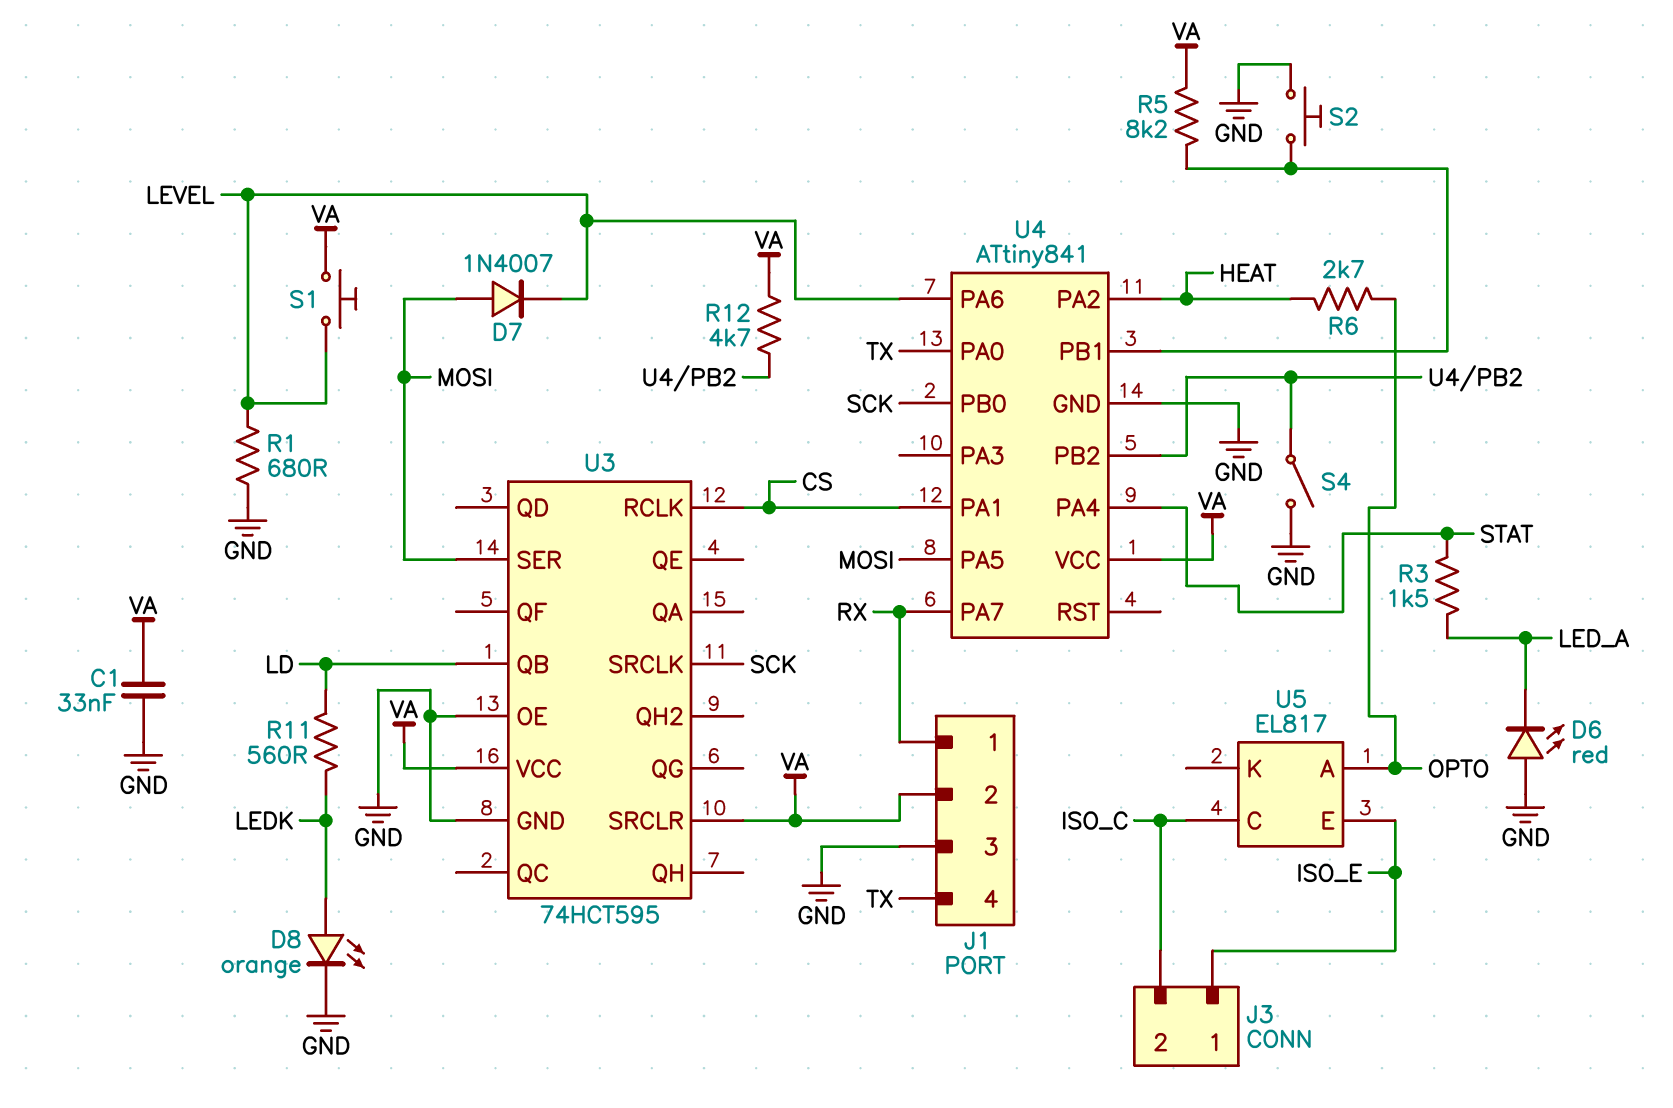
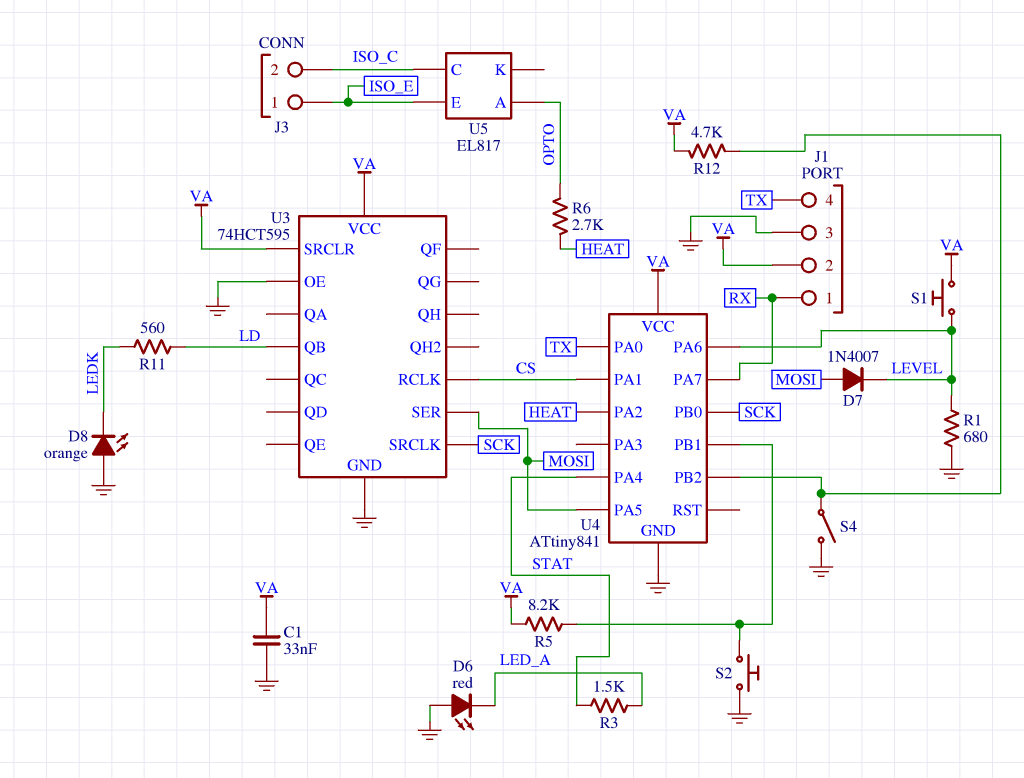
D8: LED orange (A LEDK, K GND) -> LED orange (A GND, K LEDK)

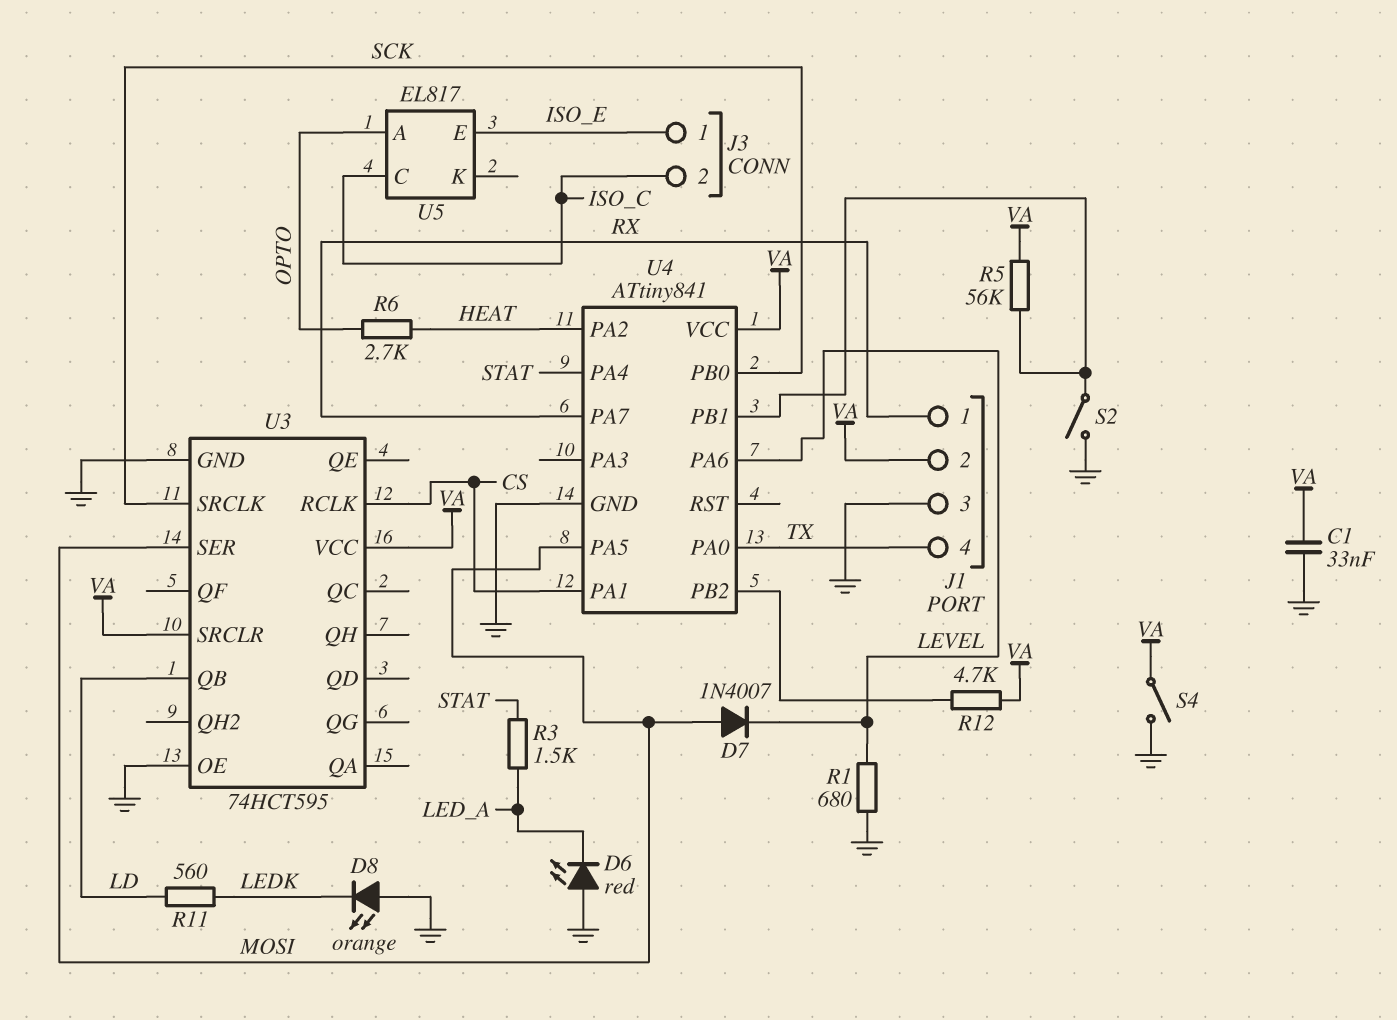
R5: 8.2k (U4/PB1, VA) -> 56k (U4/PB1, VA)
S1: button (LEVEL, VA) -> none
S2: button (GND, U4/PB1) -> switch (GND, U4/PB1)
S4: switch (GND, U4/PB2) -> switch (GND, VA)

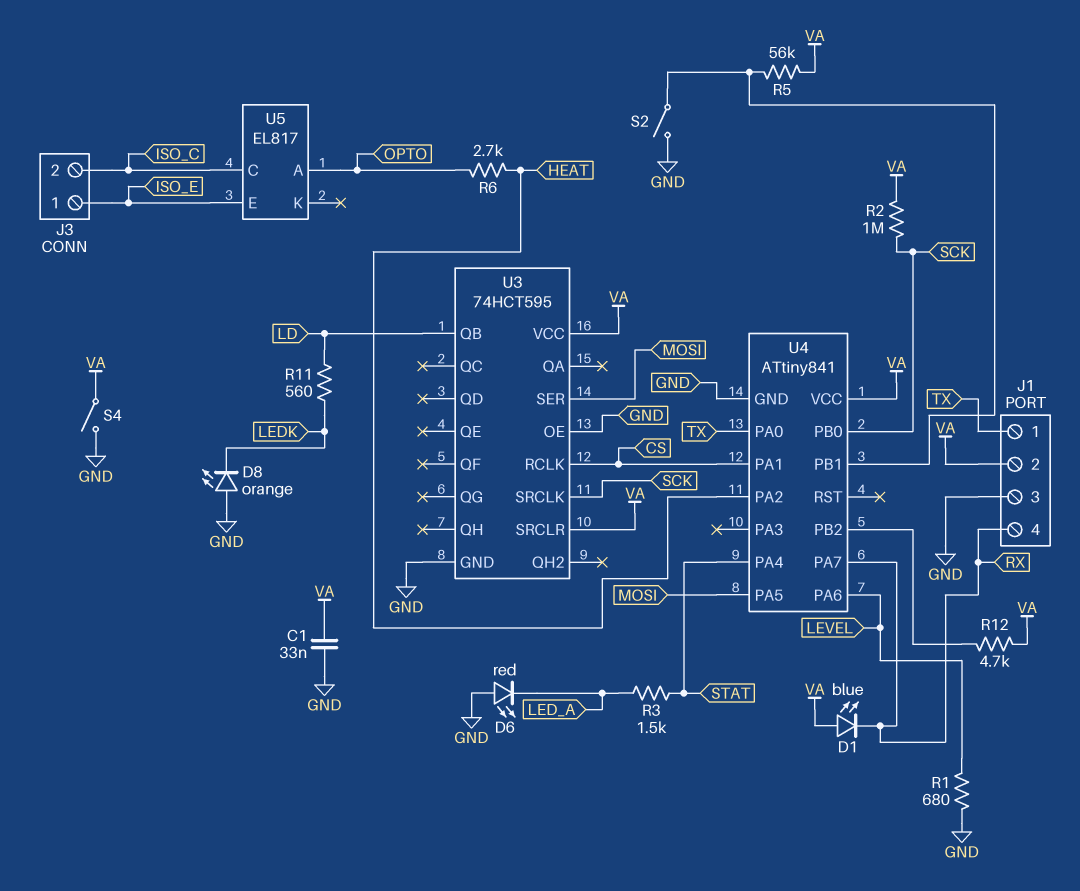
D1: none -> LED blue (A VA, K RX)
D7: diode 1N4007 (A MOSI, K LEVEL) -> none
J1 pin 1: RX -> TX
J1 pin 4: TX -> RX
R2: none -> 1M (SCK, VA)

